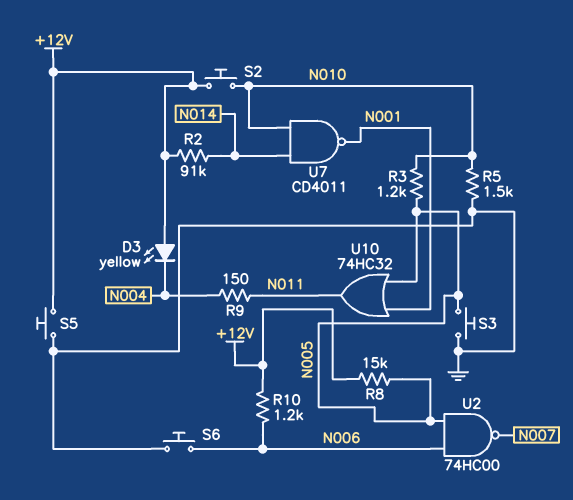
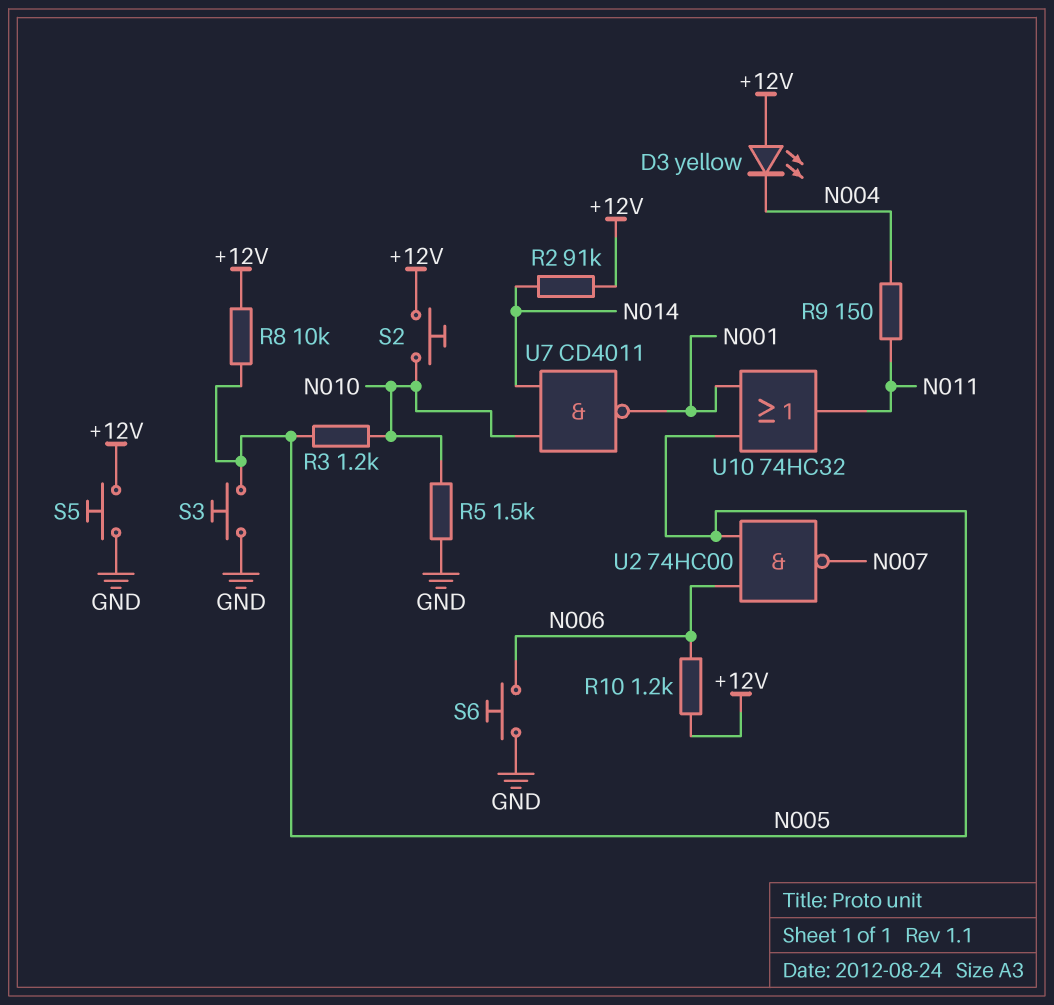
R8: 15k (+12V, N005) -> 10k (+12V, N005)

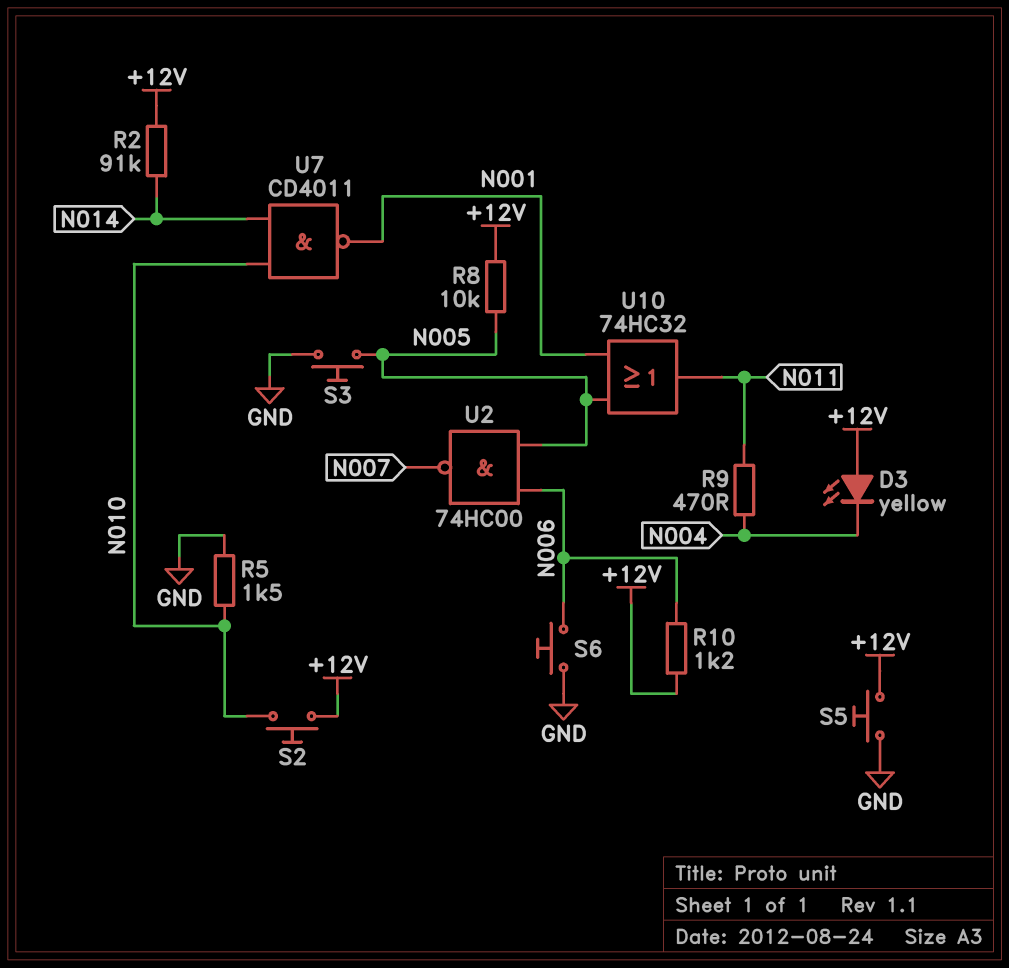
R3: 1.2k (N005, N010) -> none
R9: 150 (N004, N011) -> 470 (N004, N011)

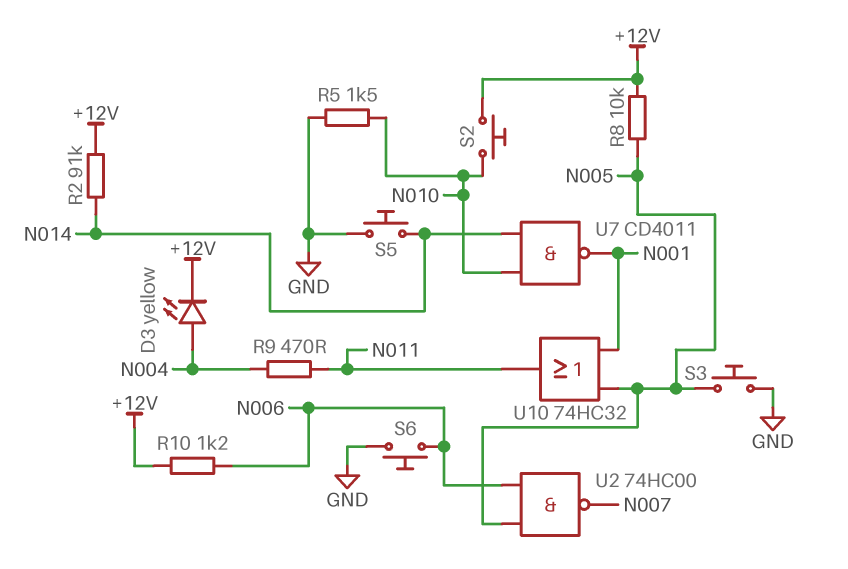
D3: LED yellow (A +12V, K N004) -> LED yellow (A N004, K +12V)
S5: button (+12V, GND) -> button (GND, N014)

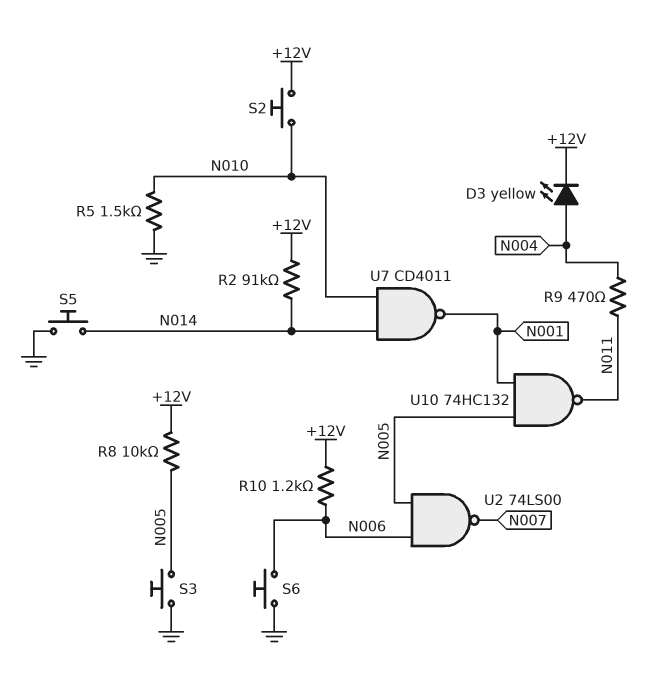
U2: NAND 74HC00 (in N005, in N006, out N007) -> NAND 74LS00 (in N005, in N006, out N007)
U10: OR 74HC32 (in N001, in N005, out N011) -> NAND 74HC132 (in N001, in N005, out N011)

